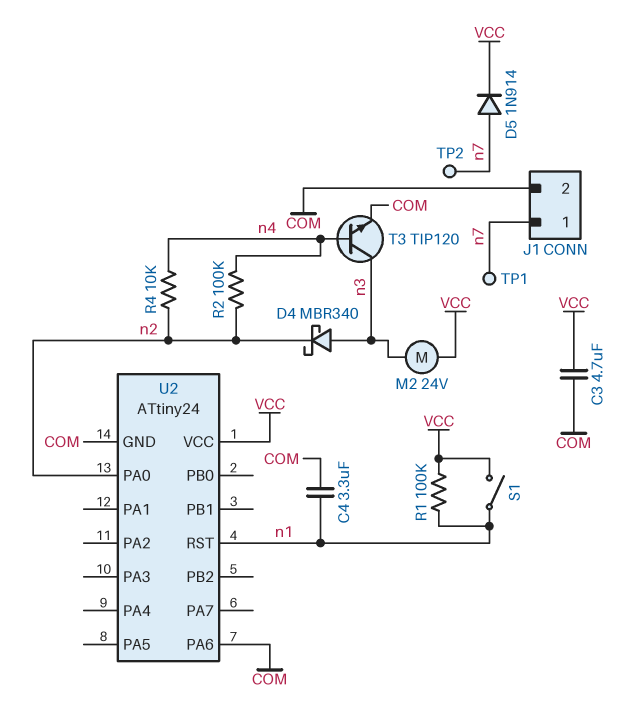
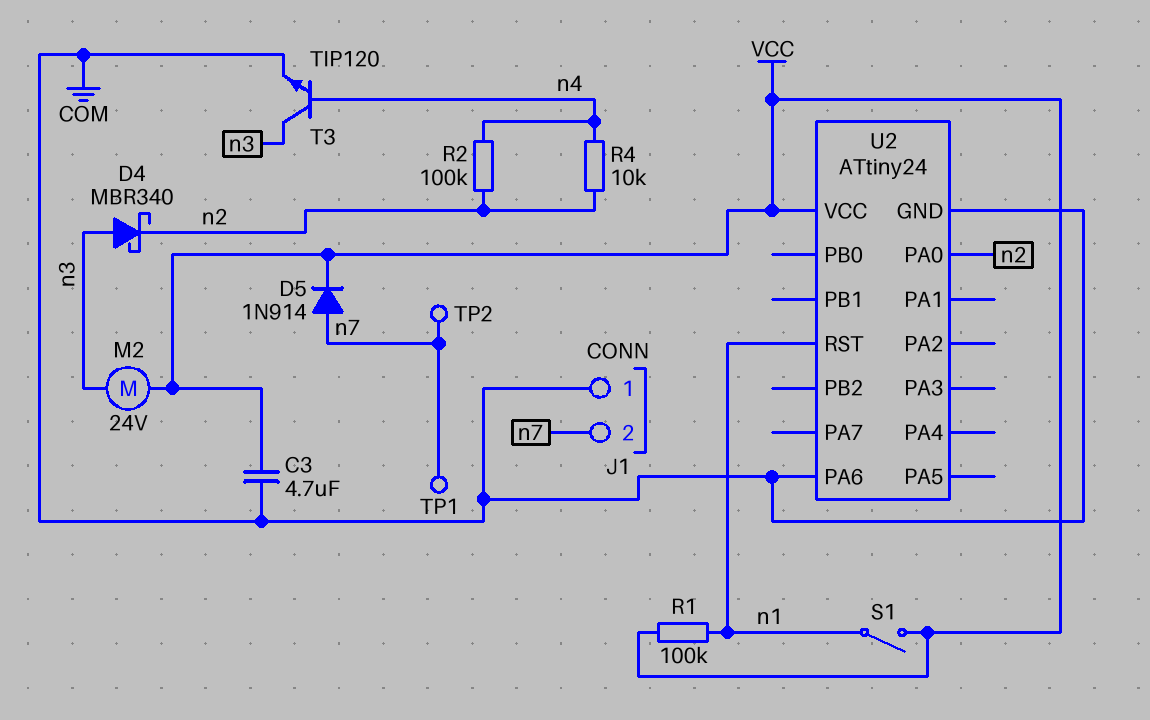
C4: 3.3uF (COM, n1) -> none
J1 pin 1: n7 -> COM
J1 pin 2: COM -> n7

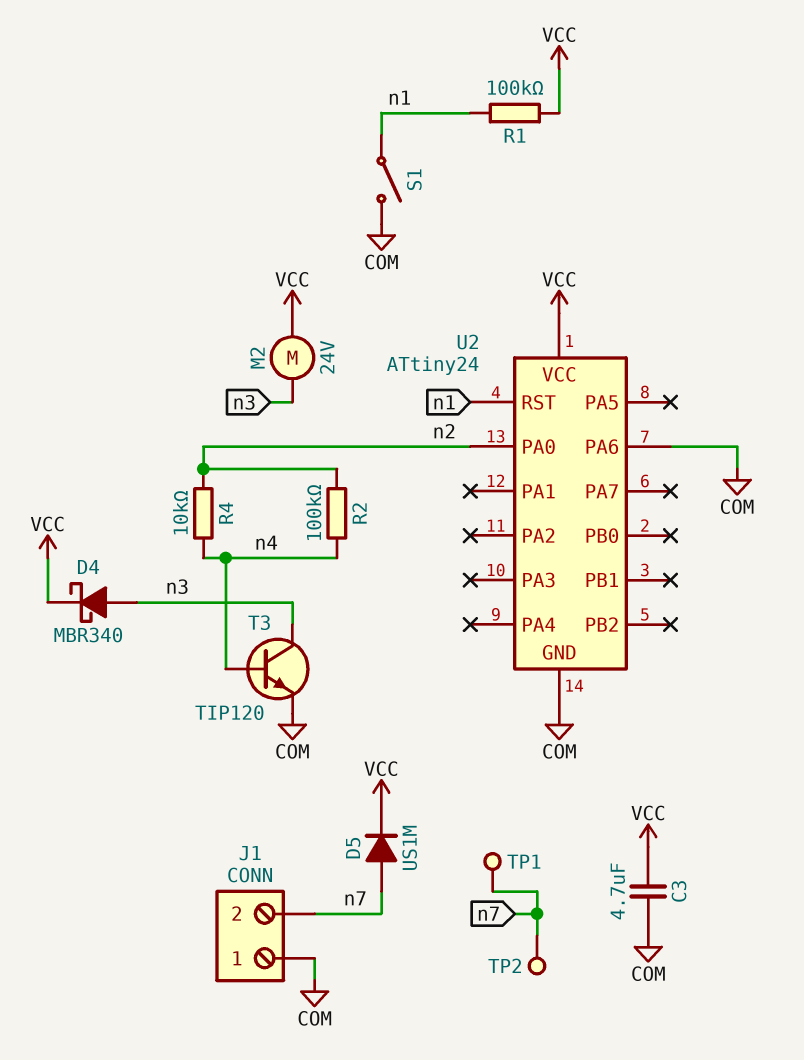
D4: schottky MBR340 (A n3, K n2) -> schottky MBR340 (A n3, K VCC)
D5: diode 1N914 (A n7, K VCC) -> diode US1M (A n7, K VCC)
S1: switch (VCC, n1) -> switch (COM, n1)

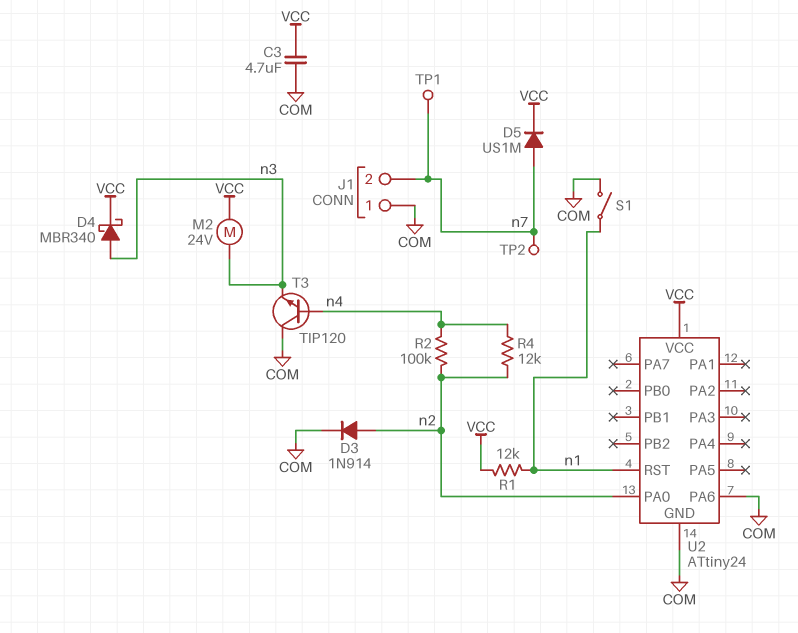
D3: none -> diode 1N914 (A n2, K COM)
R1: 100k (VCC, n1) -> 12k (VCC, n1)
R4: 10k (n2, n4) -> 12k (n2, n4)
T3: NPN TIP120 (B n4, C n3, E COM) -> NPN TIP120 (B n4, C COM, E n3)

